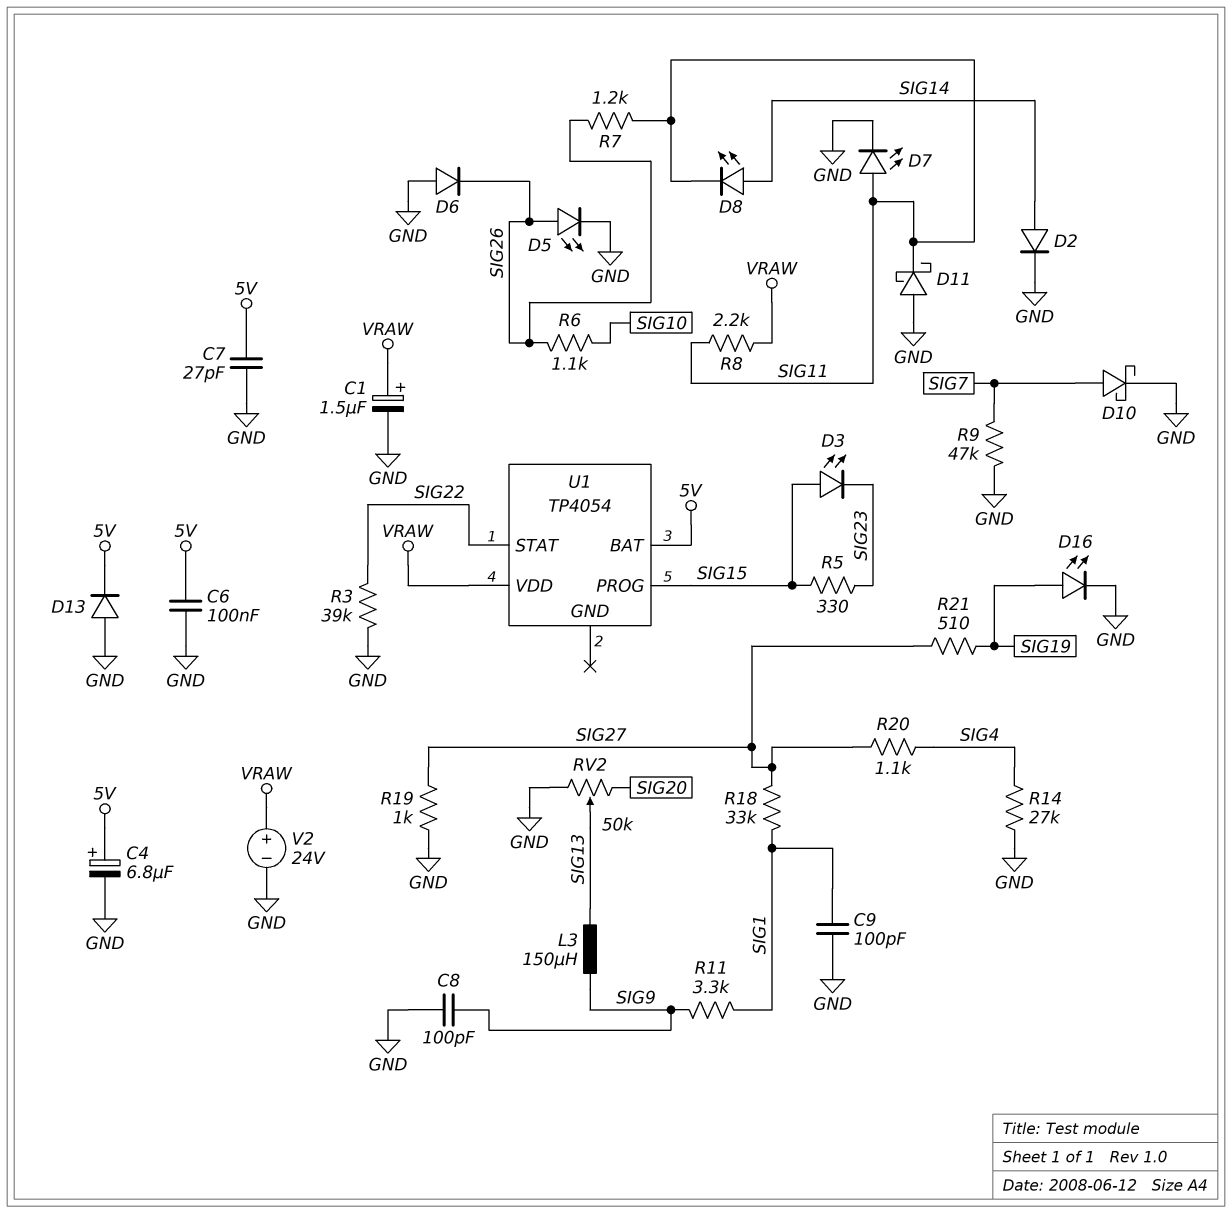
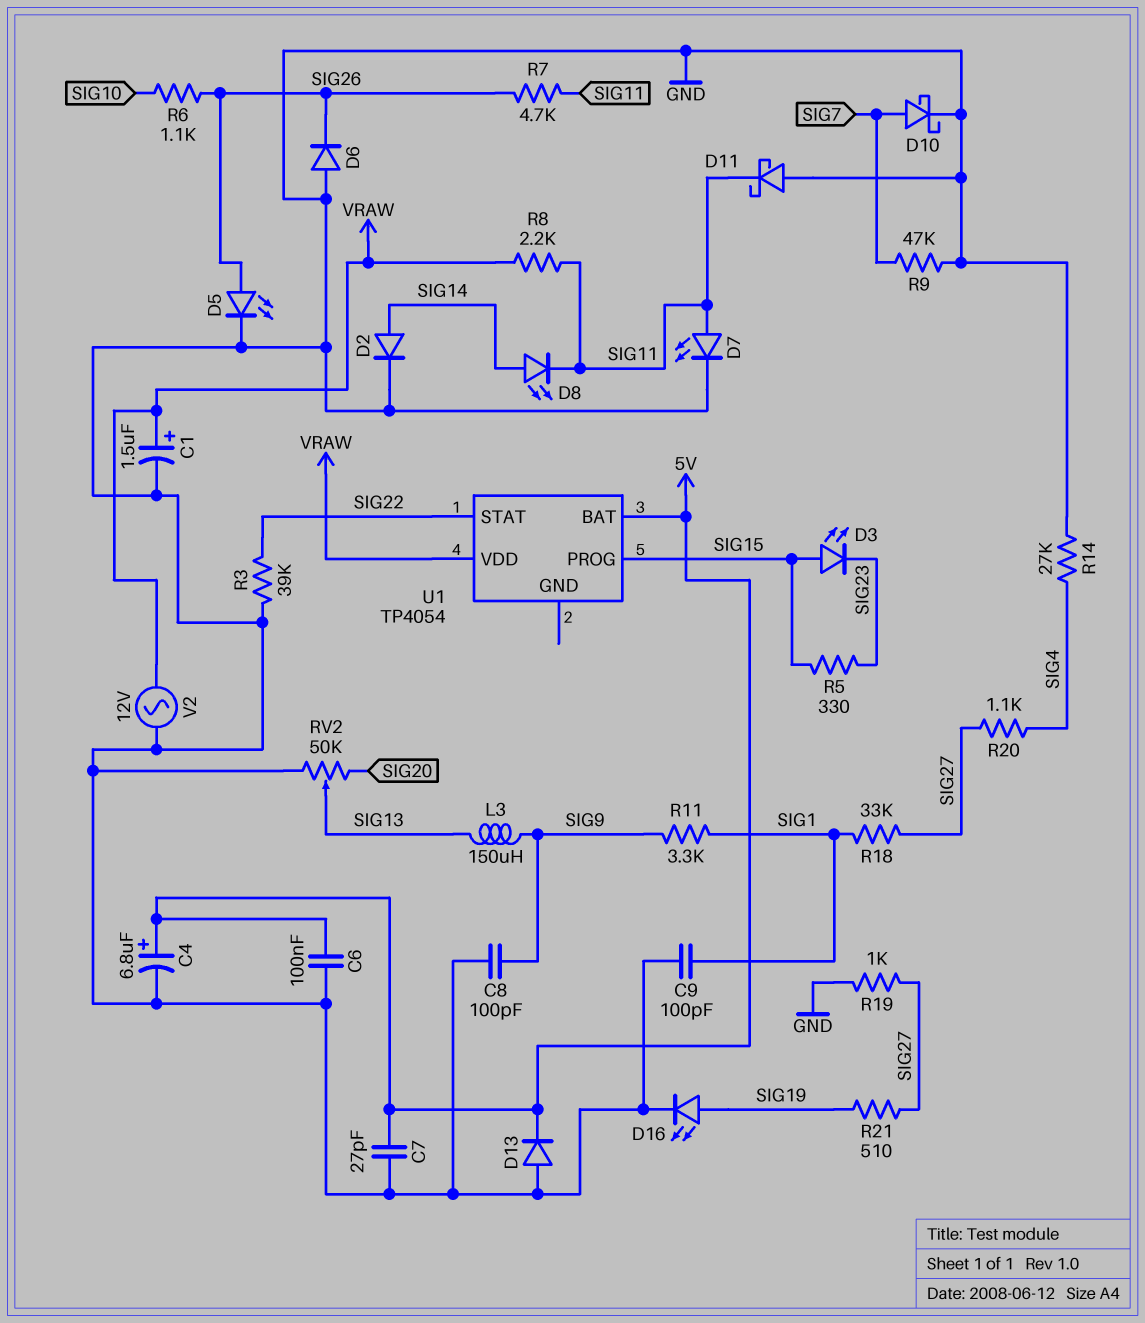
R7: 1.2k (SIG11, SIG26) -> 4.7k (SIG11, SIG26)
V2: 24V (plus VRAW, minus GND) -> AC 12V (GND, VRAW)

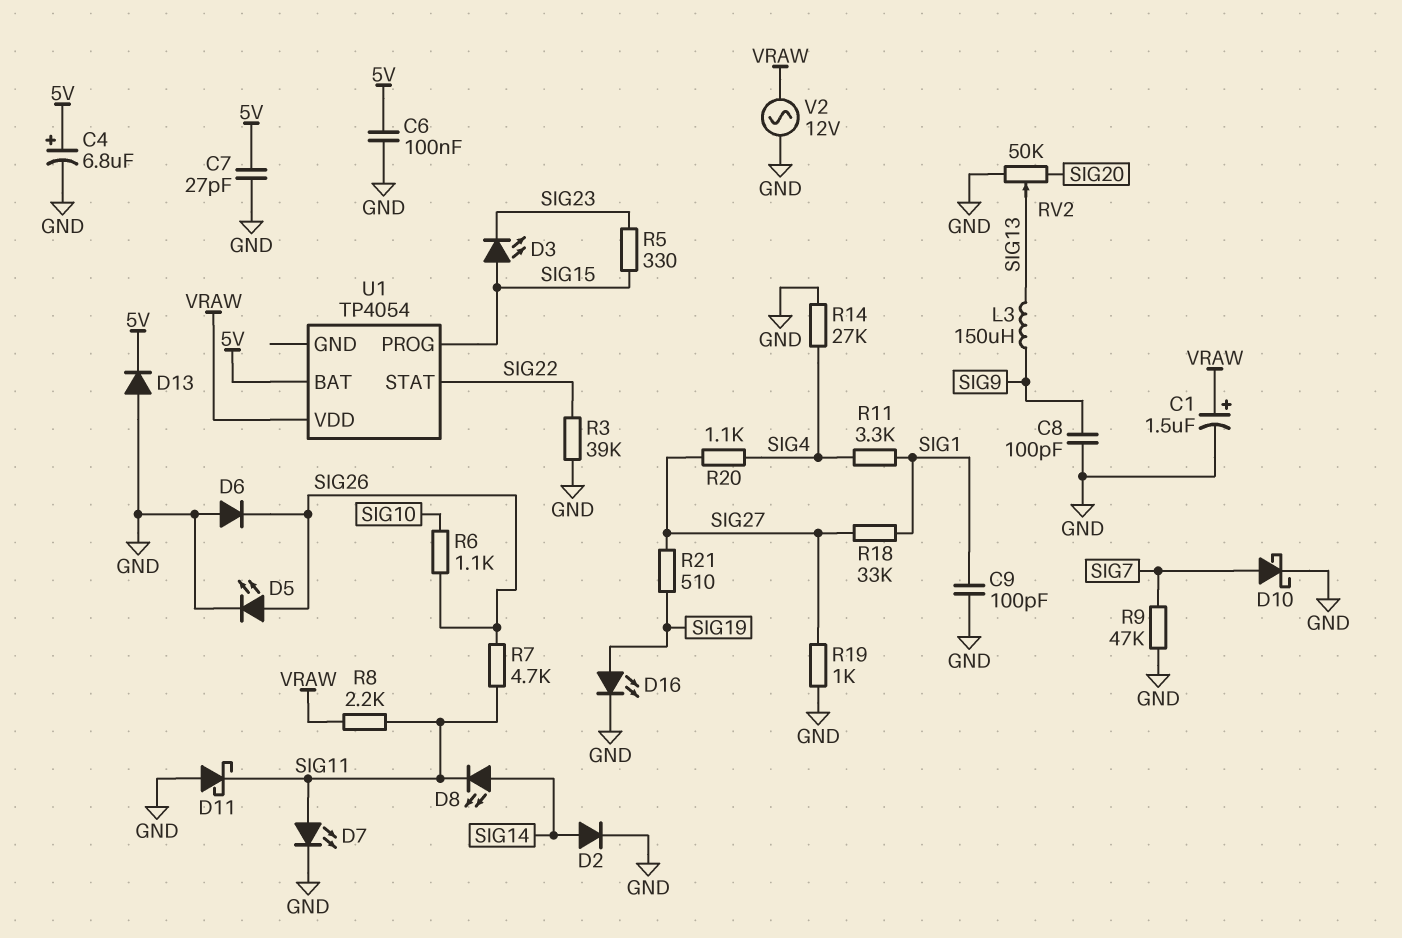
R11: 3.3k (SIG1, SIG9) -> 3.3k (SIG1, SIG4)

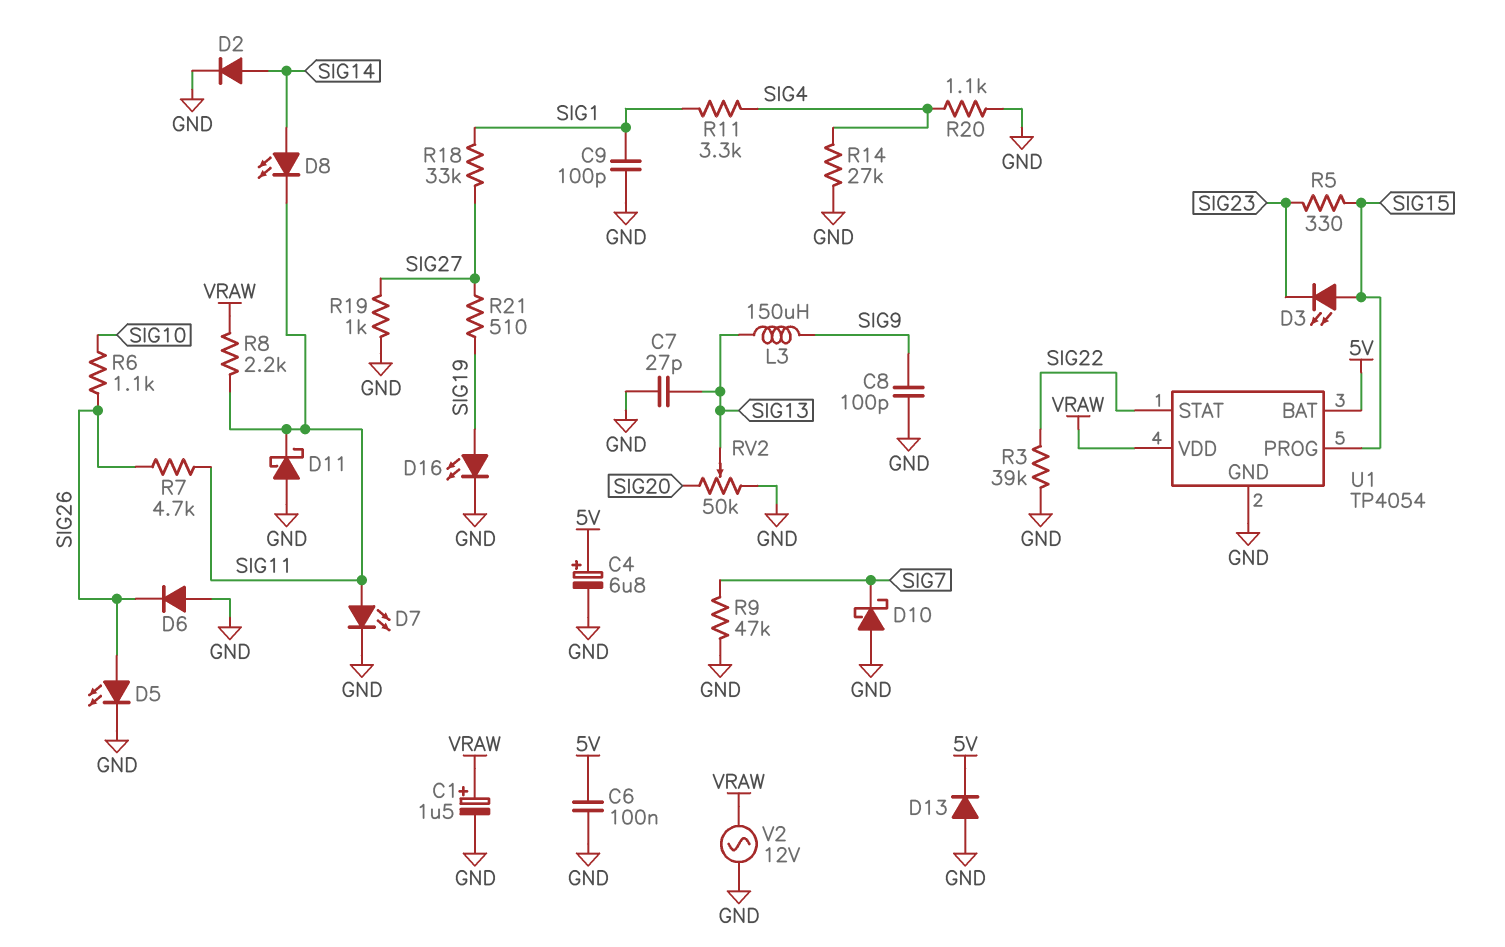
C7: 27pF (5V, GND) -> 27pF (GND, SIG13)
D10: schottky (A SIG7, K GND) -> schottky (A GND, K SIG7)
R20: 1.1k (SIG4, SIG27) -> 1.1k (GND, SIG4)
U1 pin GND: none -> GND

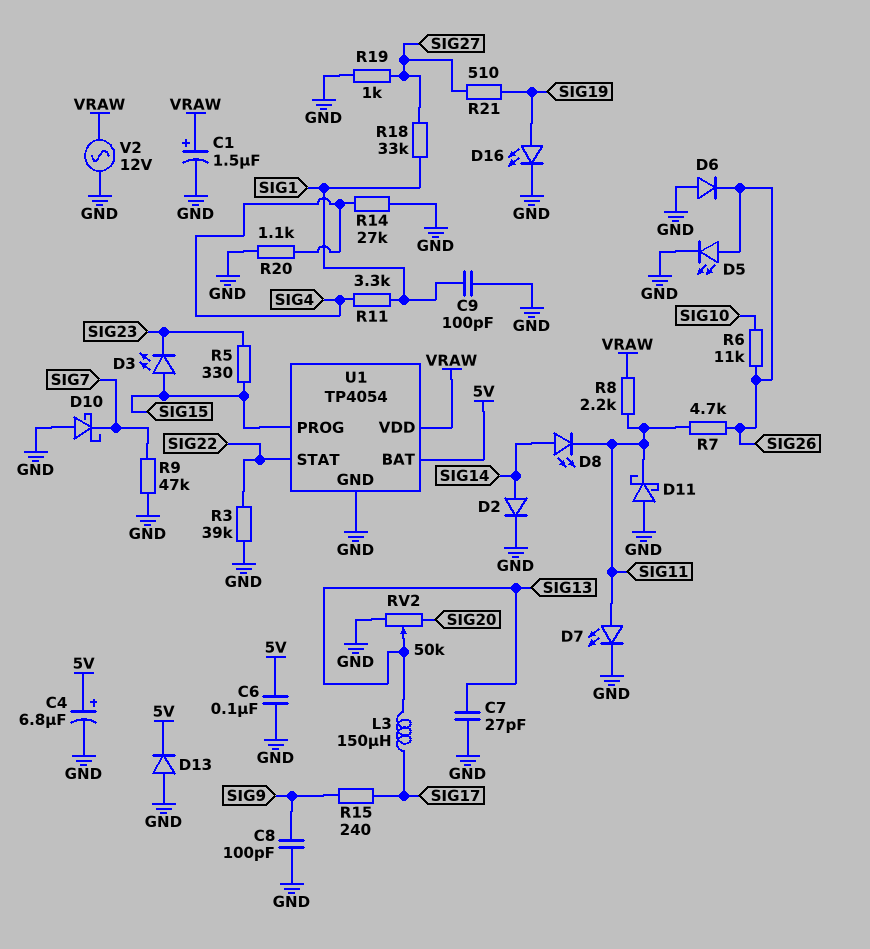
L3: 150uH (SIG9, SIG13) -> 150uH (SIG13, SIG17)
R6: 1.1k (SIG10, SIG26) -> 11k (SIG10, SIG26)
R15: none -> 240 (SIG9, SIG17)

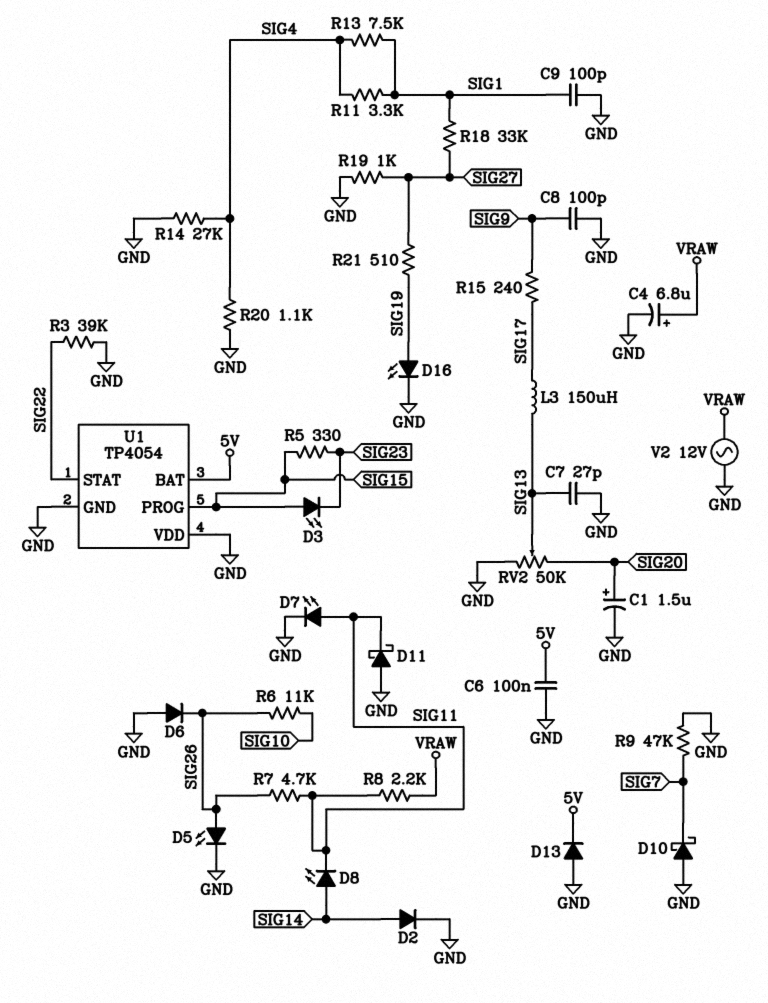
C1: 1.5uF (plus VRAW, minus GND) -> 1.5uF (plus SIG20, minus GND)
C4: 6.8uF (plus 5V, minus GND) -> 6.8uF (plus VRAW, minus GND)
R13: none -> 7.5k (SIG1, SIG4)
U1 pin VDD: VRAW -> GND

